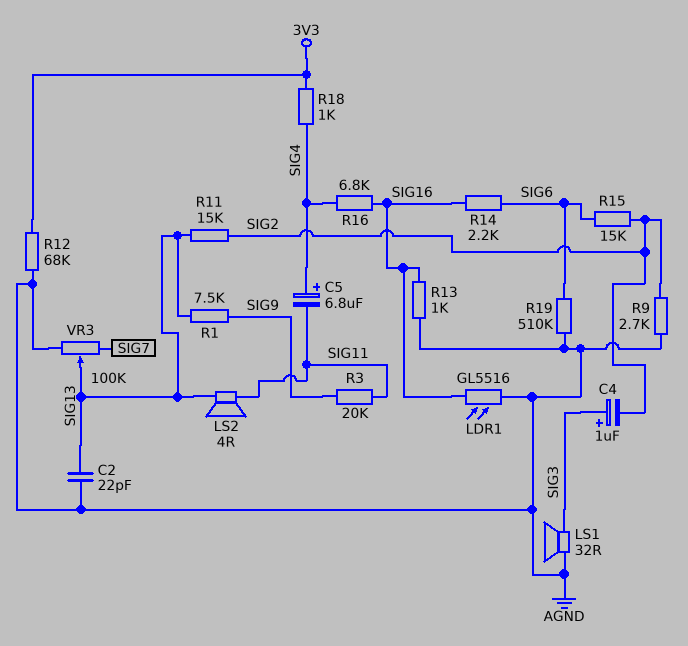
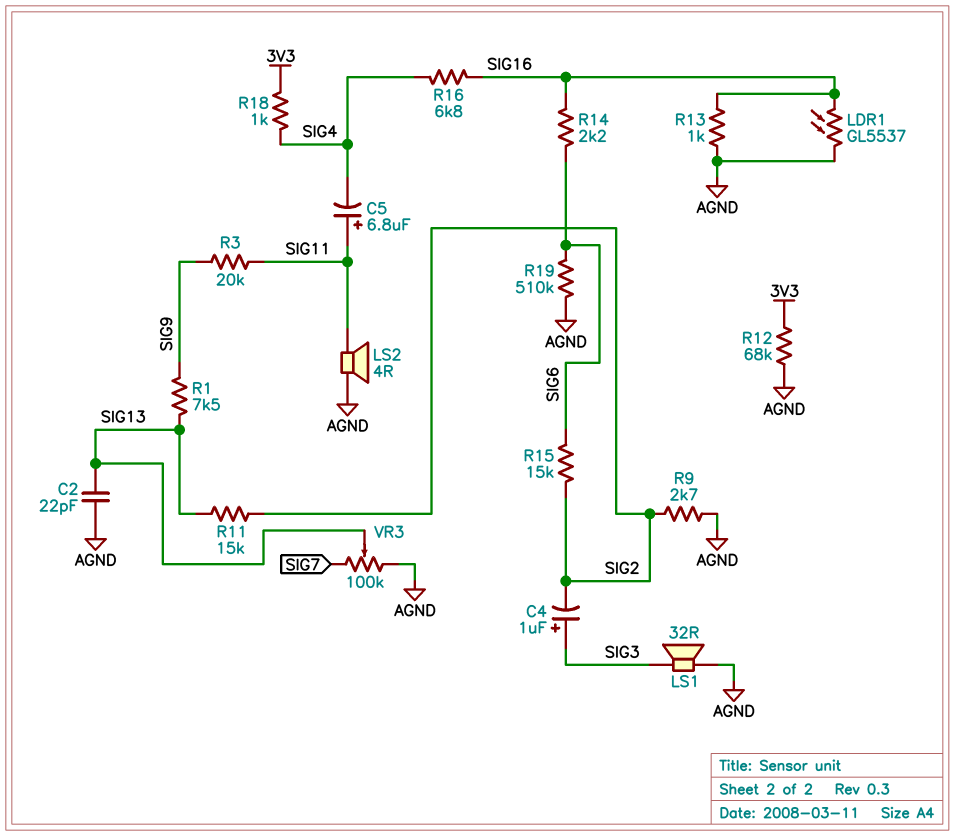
C5: 6.8uF (plus SIG4, minus SIG11) -> 6.8uF (plus SIG11, minus SIG4)
LDR1: GL5516 (AGND, SIG16) -> GL5537 (AGND, SIG16)
LS2: speaker 4R (SIG11, SIG13) -> speaker 4R (AGND, SIG11)

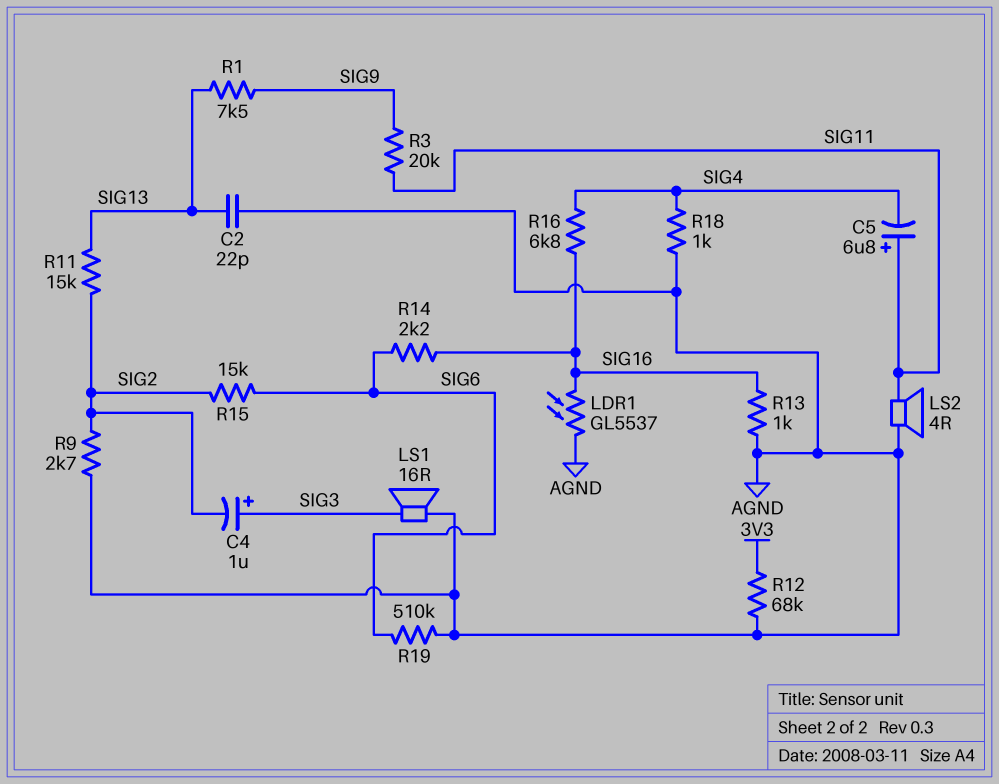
LS1: speaker 32R (AGND, SIG3) -> speaker 16R (AGND, SIG3)
R18: 1k (3V3, SIG4) -> 1k (AGND, SIG4)
VR3: 100k (AGND, SIG7, wiper SIG13) -> none

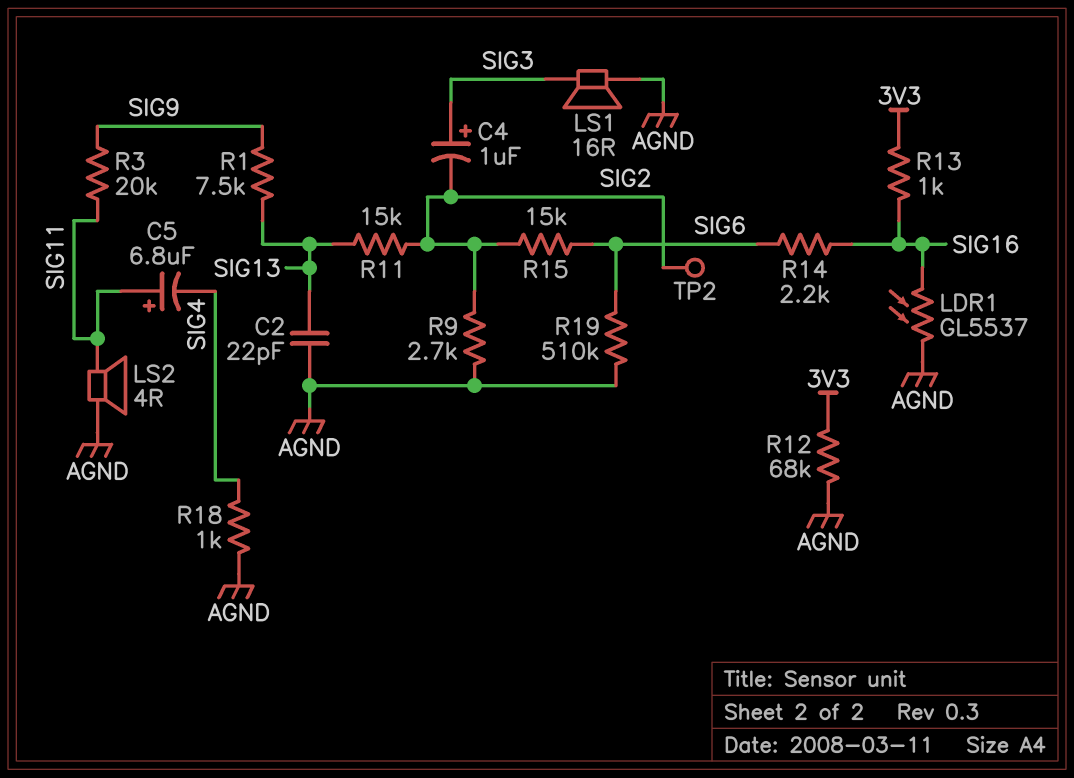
R13: 1k (AGND, SIG16) -> 1k (3V3, SIG16)
R16: 6.8k (SIG4, SIG16) -> none
TP2: none -> test point (SIG2)

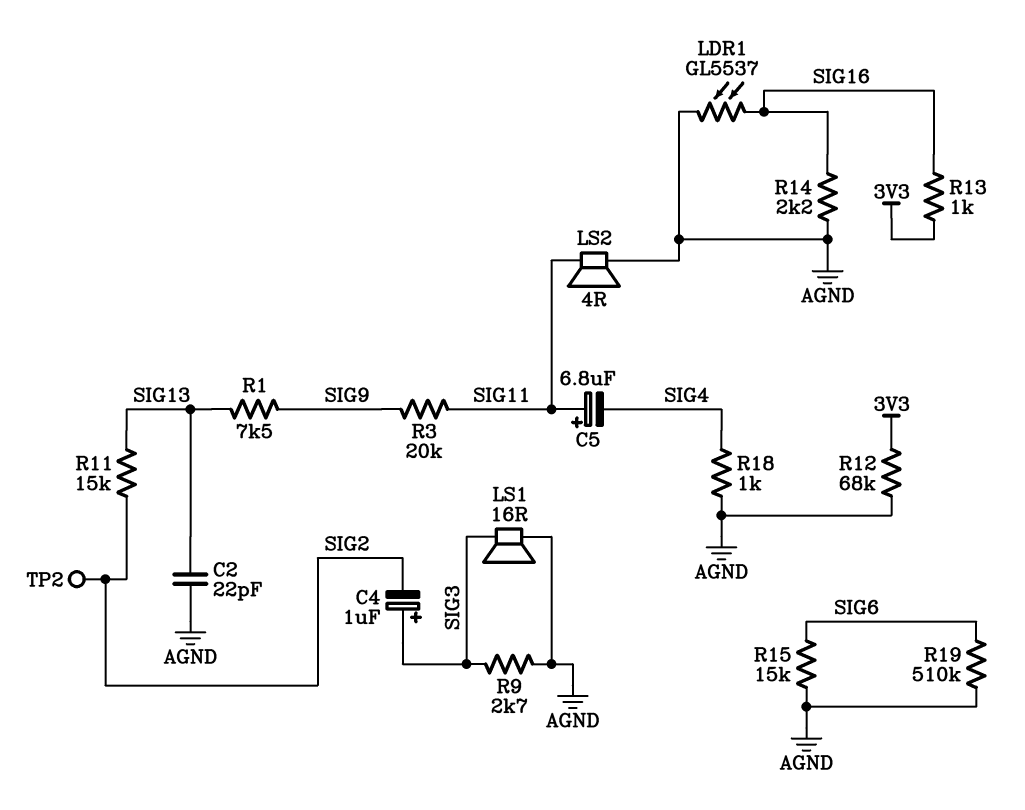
R9: 2.7k (AGND, SIG2) -> 2.7k (AGND, SIG3)
R14: 2.2k (SIG6, SIG16) -> 2.2k (AGND, SIG16)
R15: 15k (SIG2, SIG6) -> 15k (AGND, SIG6)

